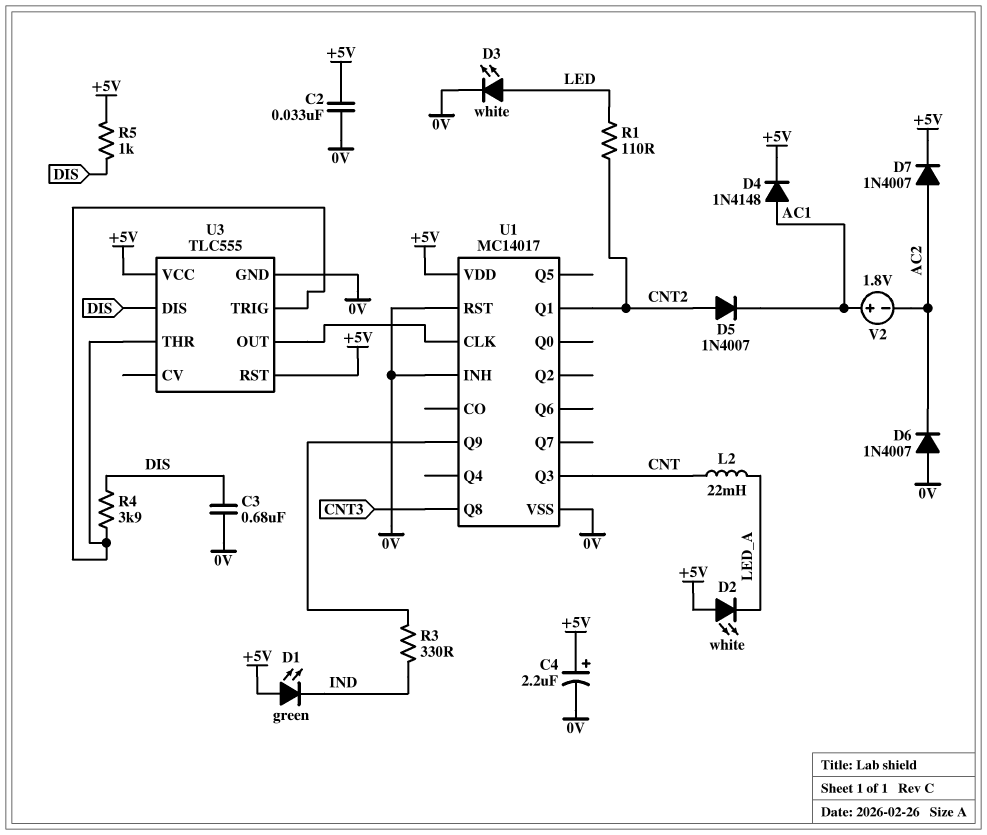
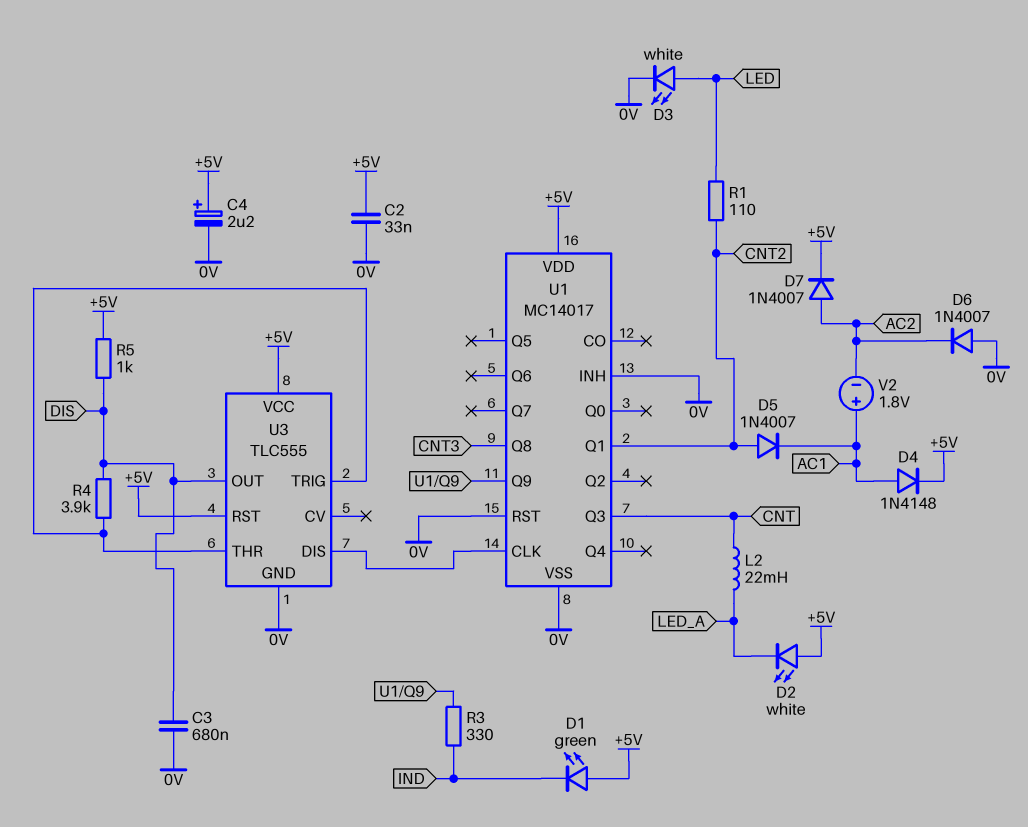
U3 pin DIS: DIS -> U1/CLK
U3 pin OUT: U1/CLK -> DIS

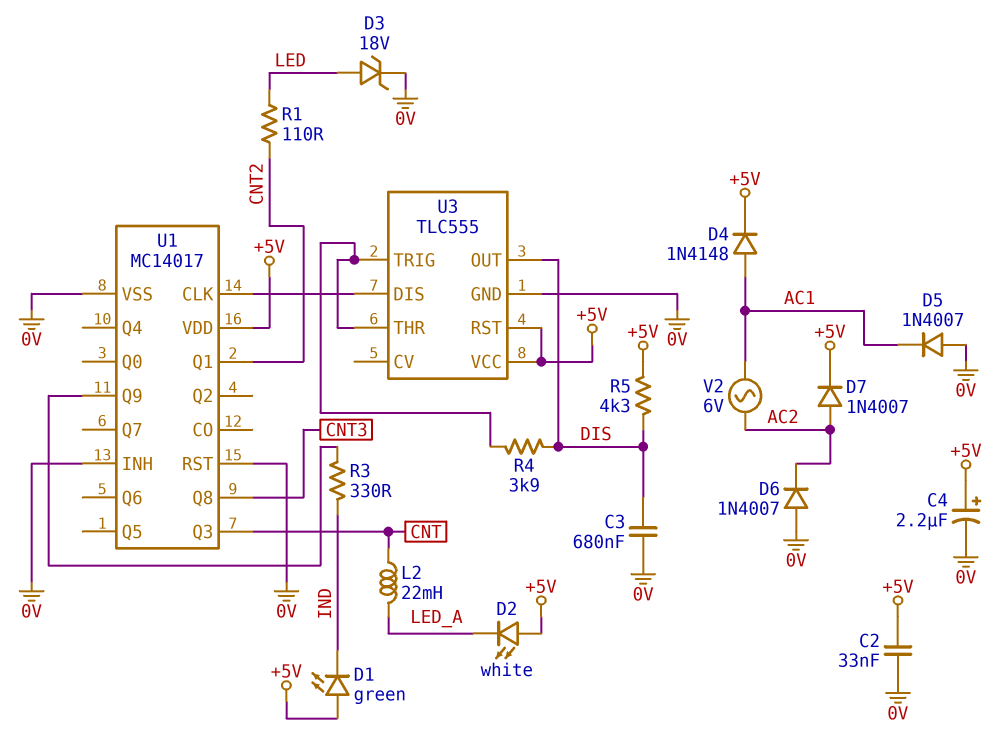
D3: LED white (A LED, K 0V) -> zener 18V (A LED, K 0V)
D5: diode 1N4007 (A CNT2, K AC1) -> diode 1N4007 (A 0V, K AC1)
R5: 1k (+5V, DIS) -> 4.3k (+5V, DIS)
V2: 1.8V (plus AC1, minus AC2) -> AC 6V (AC1, AC2)

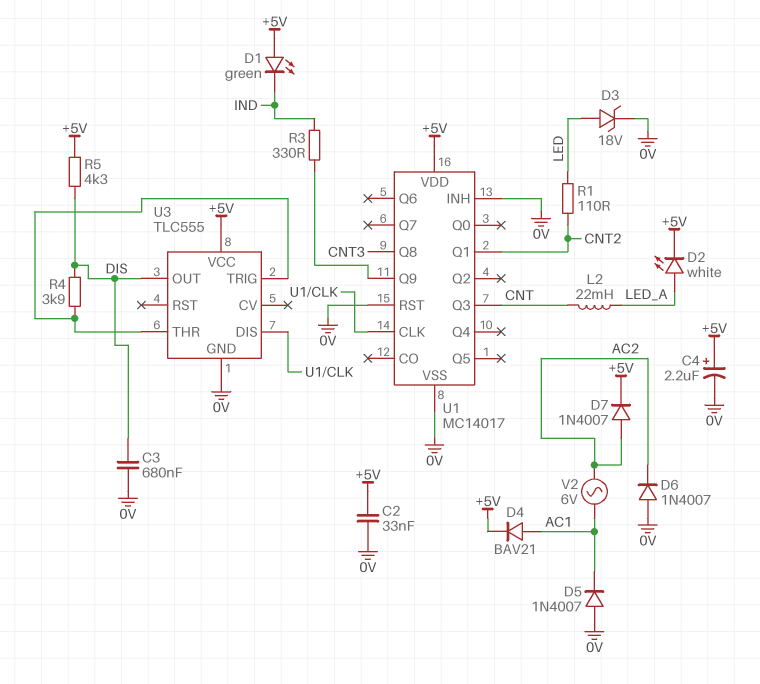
D2: LED white (A +5V, K LED_A) -> LED white (A LED_A, K +5V)
D4: diode 1N4148 (A AC1, K +5V) -> diode BAV21 (A AC1, K +5V)
U3 pin RST: +5V -> none

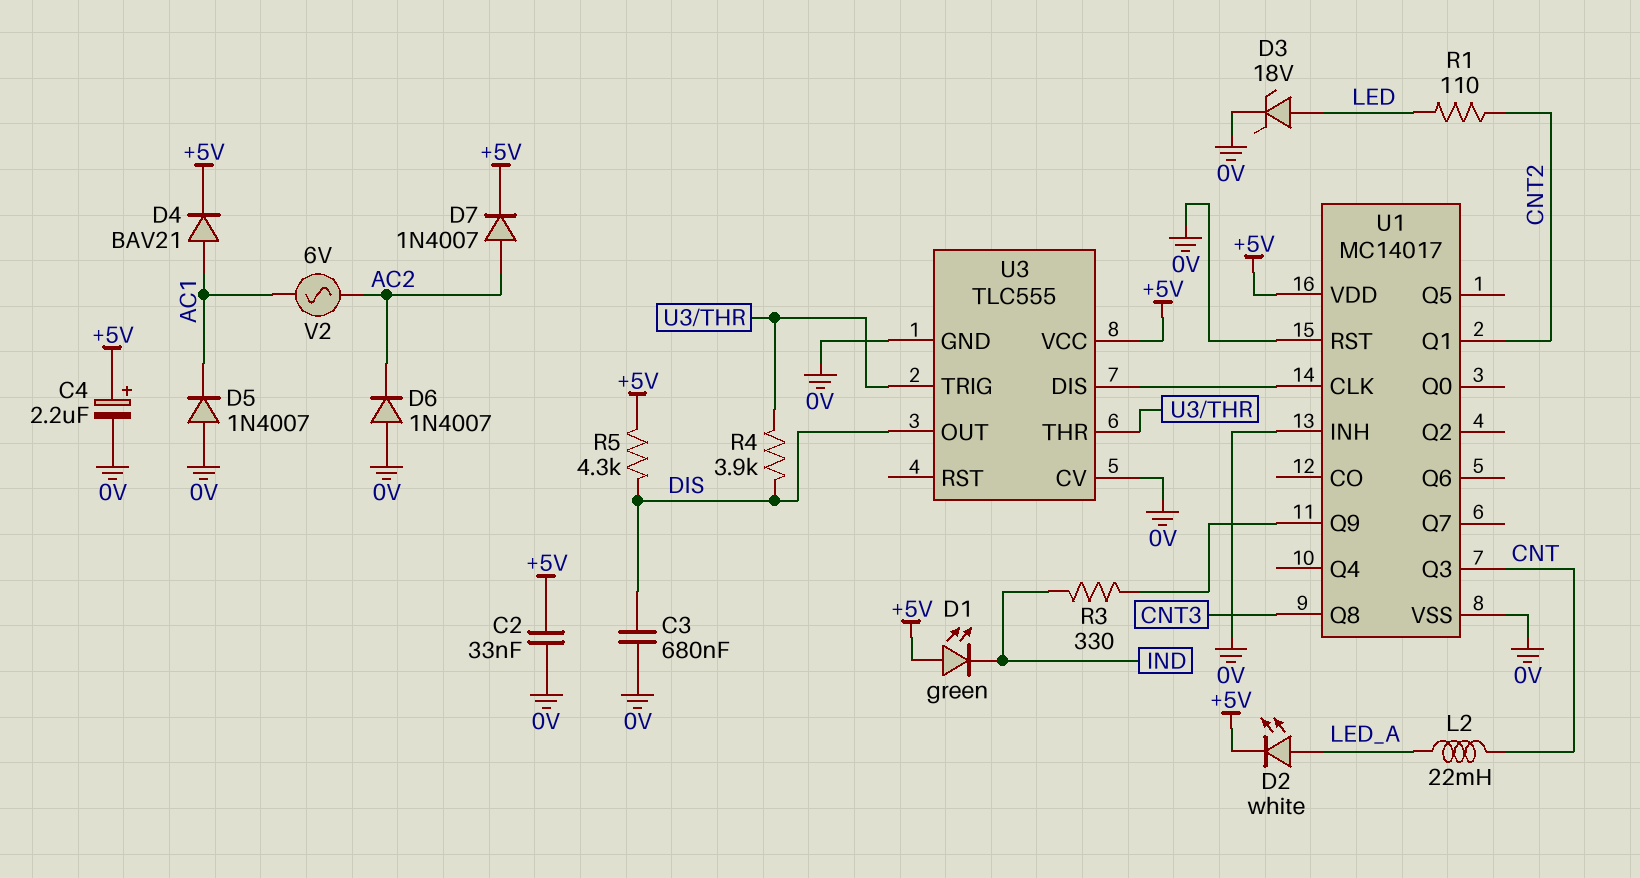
U3 pin CV: none -> 0V

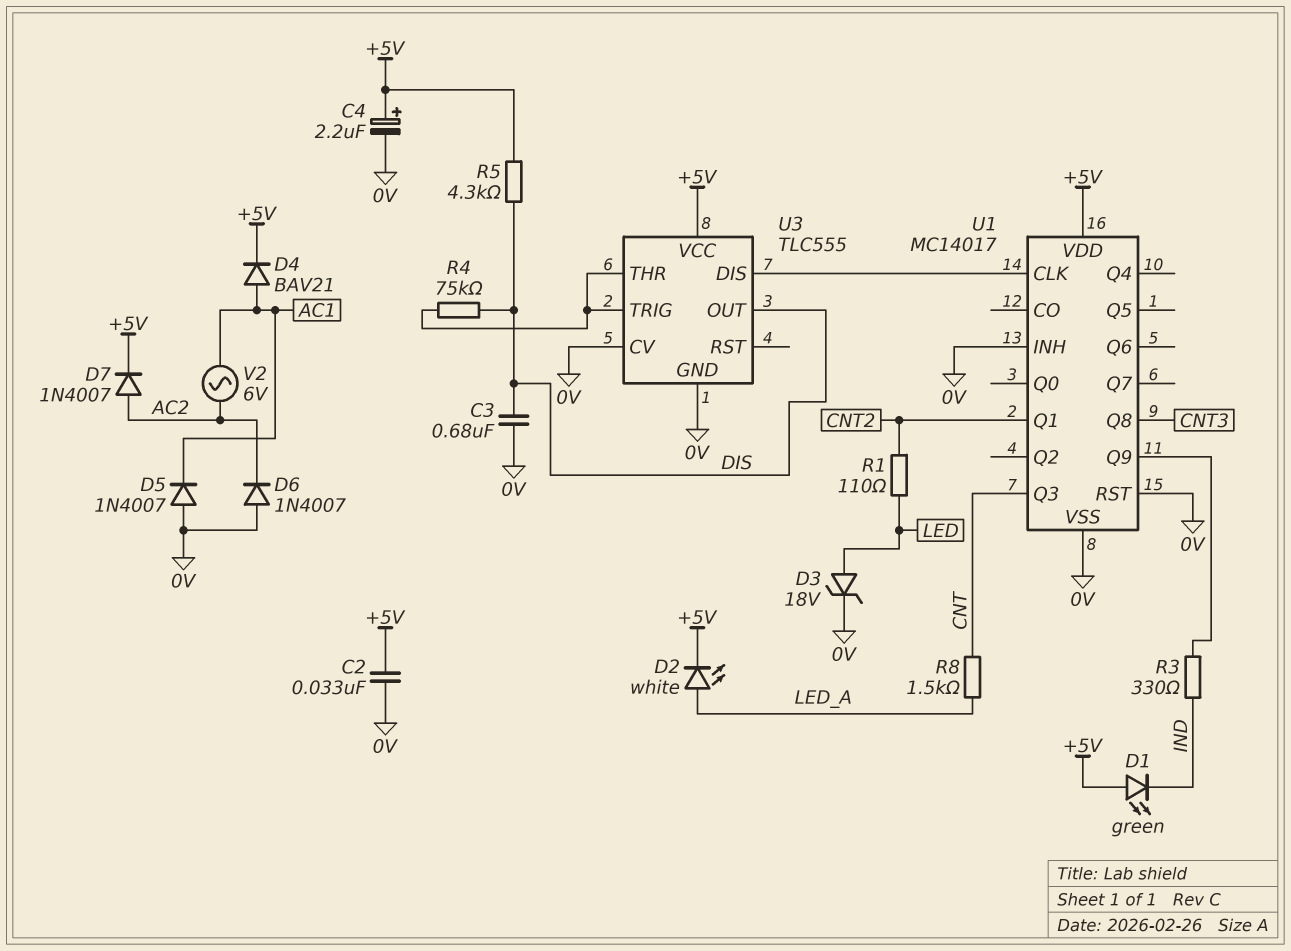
L2: 22mH (CNT, LED_A) -> none
R4: 3.9k (DIS, U3/THR) -> 75k (DIS, U3/THR)
R8: none -> 1.5k (CNT, LED_A)

